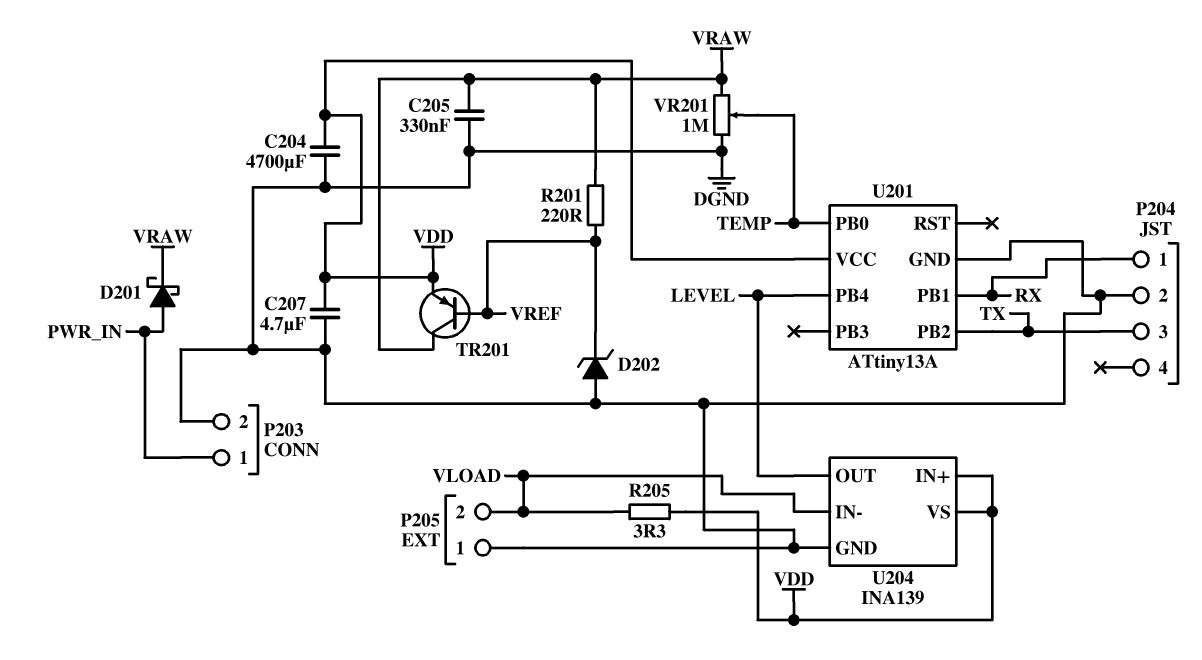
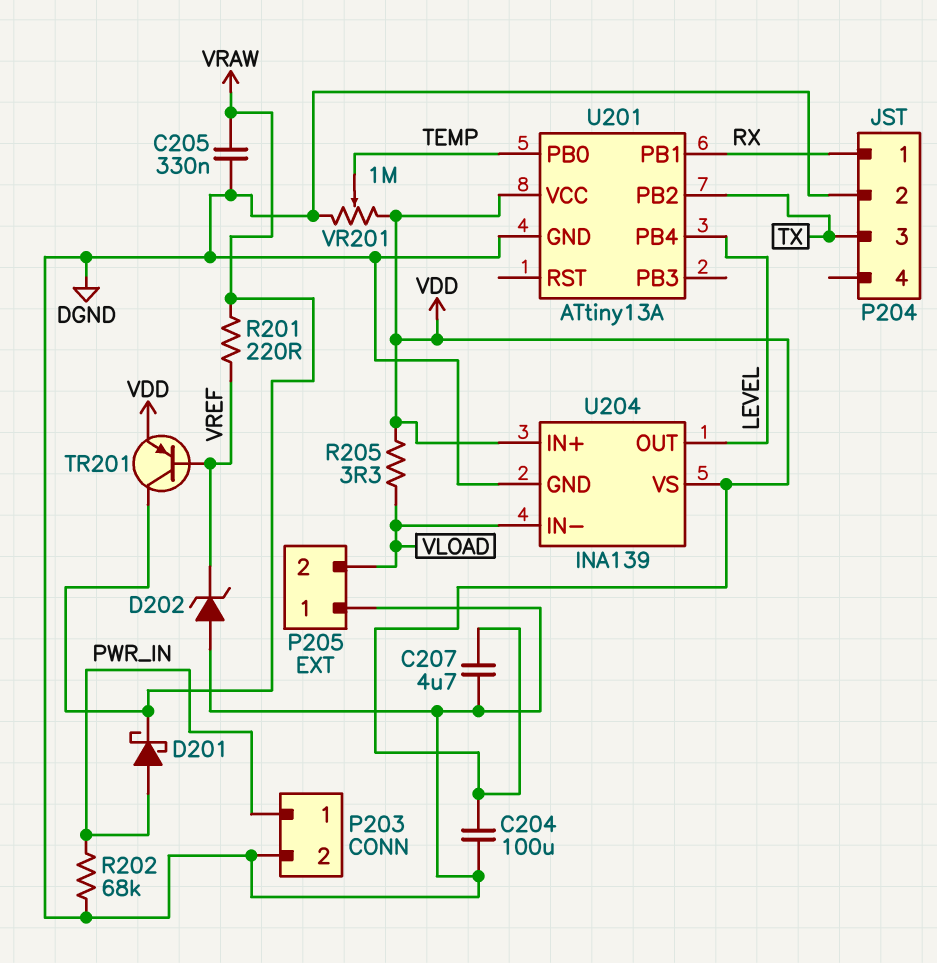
C204: 4700uF (DGND, VDD) -> 100uF (DGND, VDD)
R202: none -> 68k (DGND, PWR_IN)
VR201: 1M (DGND, VRAW, wiper TEMP) -> 1M (DGND, VDD, wiper TEMP)

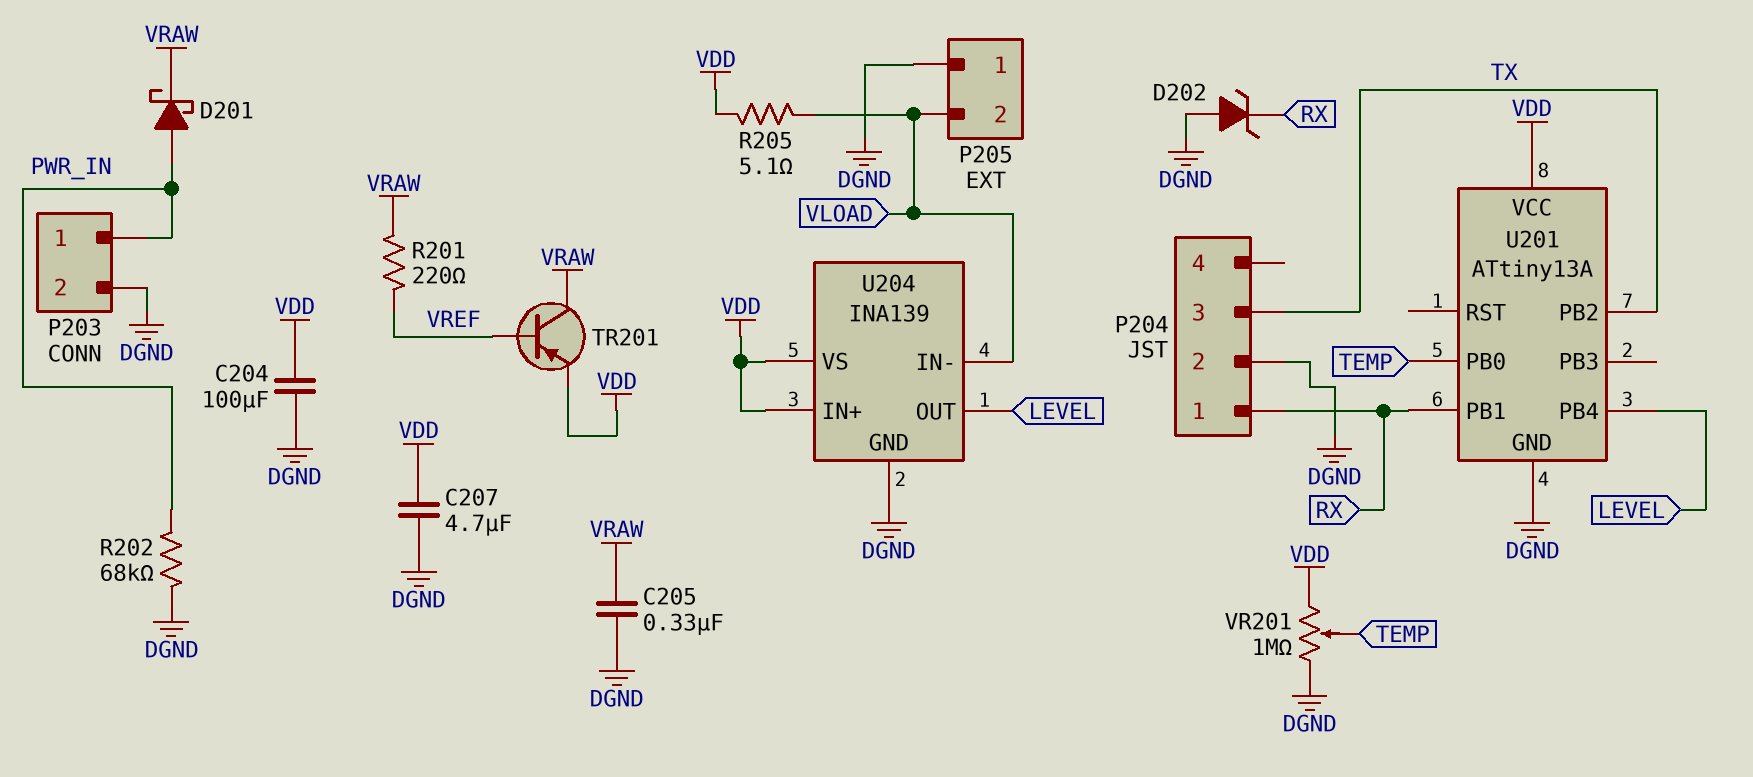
D202: zener (A DGND, K VREF) -> zener (A DGND, K RX)
R205: 3.3 (VDD, VLOAD) -> 5.1 (VDD, VLOAD)

